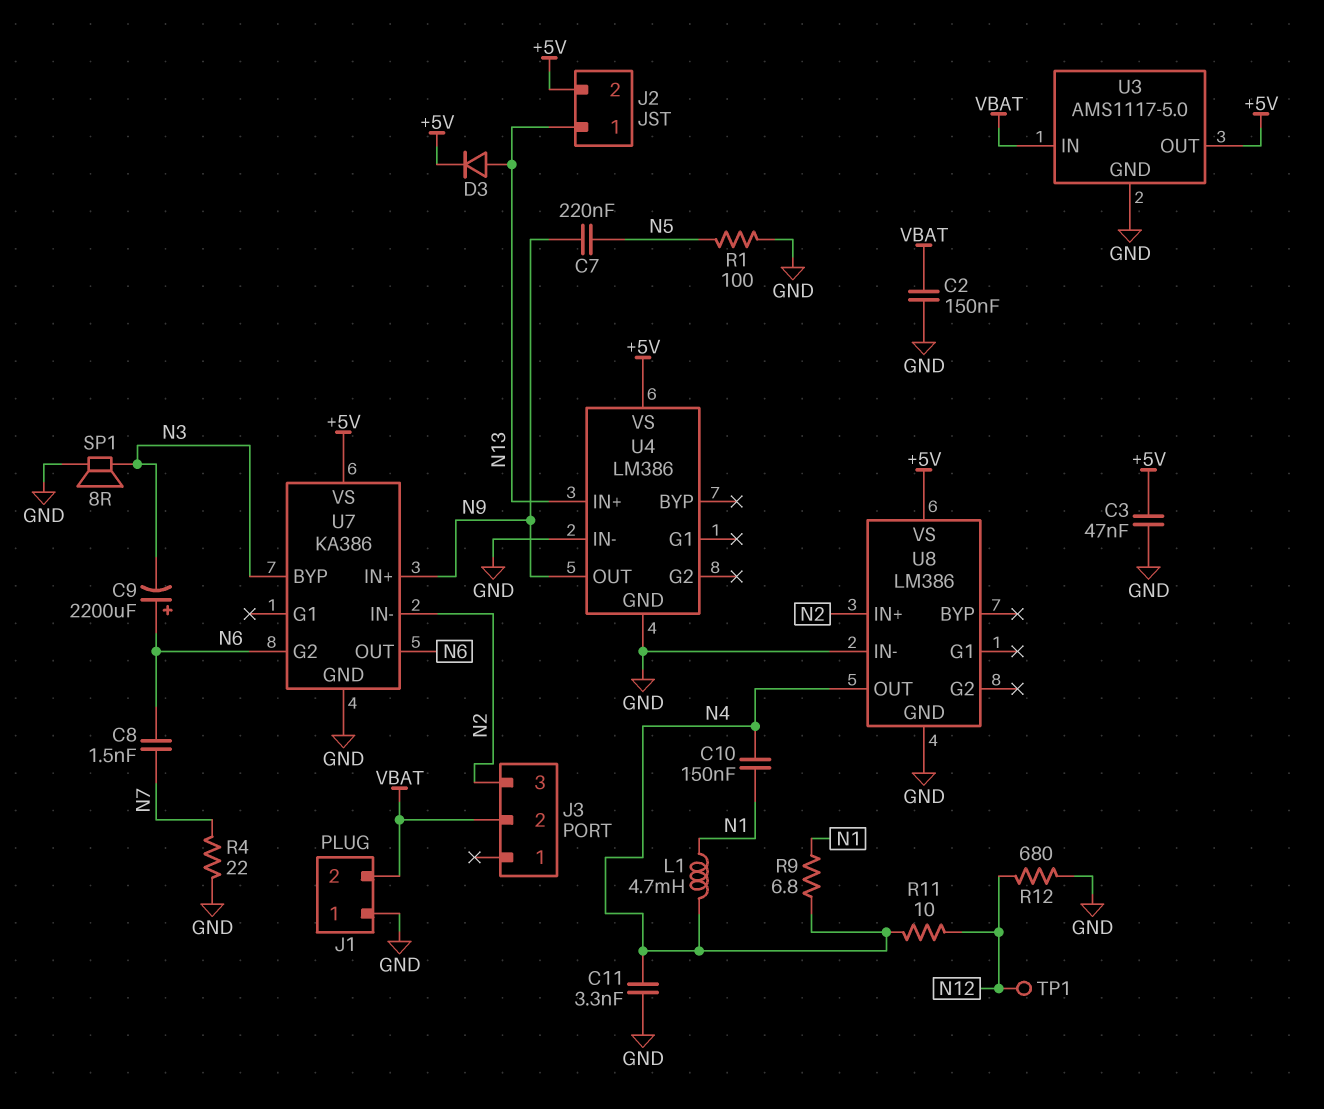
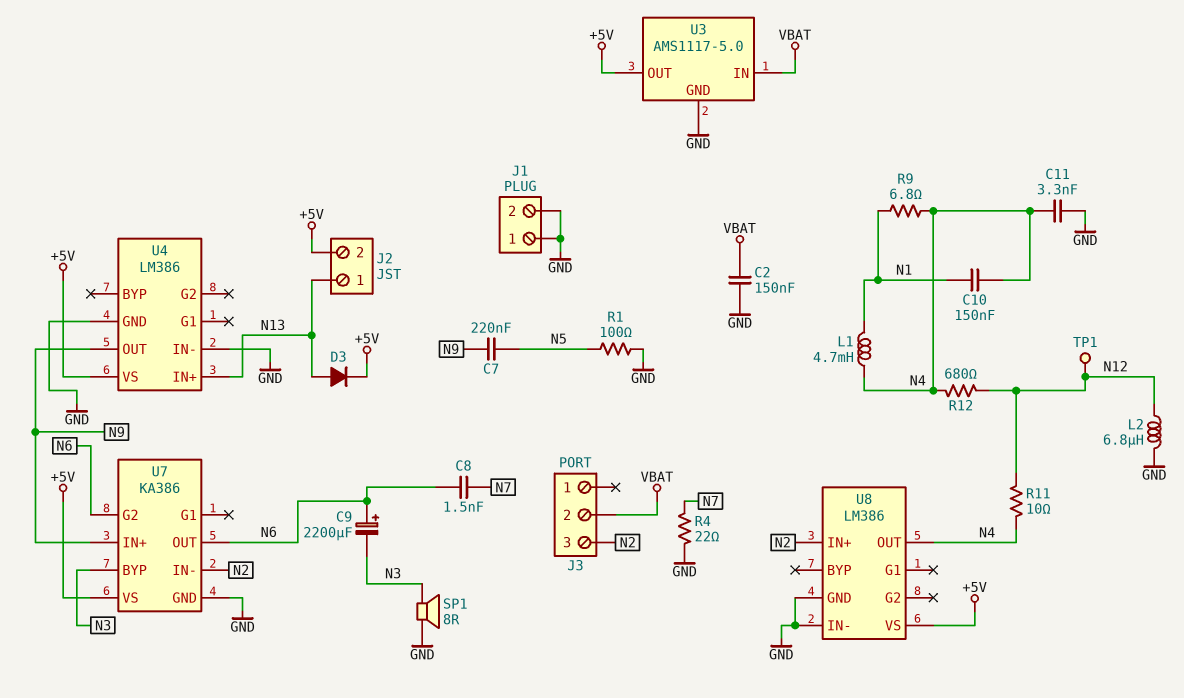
C3: 47nF (+5V, GND) -> none
J1 pin 2: VBAT -> GND
L2: none -> 6.8uH (GND, N12)
R12: 680 (GND, N12) -> 680 (N4, N12)

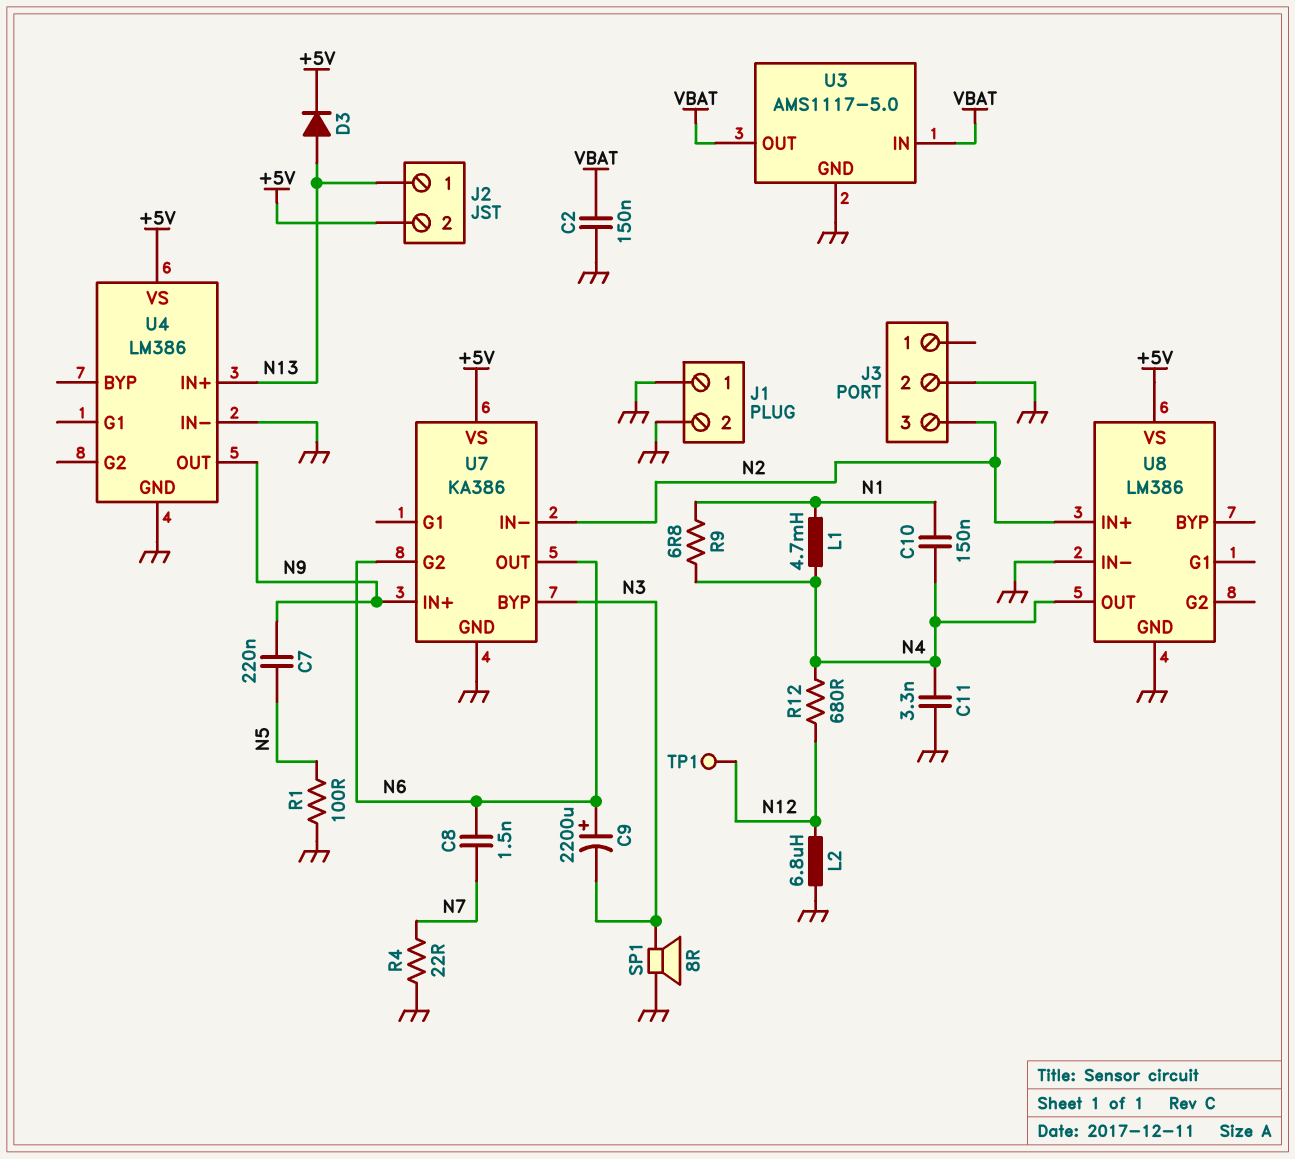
J3 pin 2: VBAT -> GND
R11: 10 (N4, N12) -> none
U3 pin OUT: +5V -> VBAT

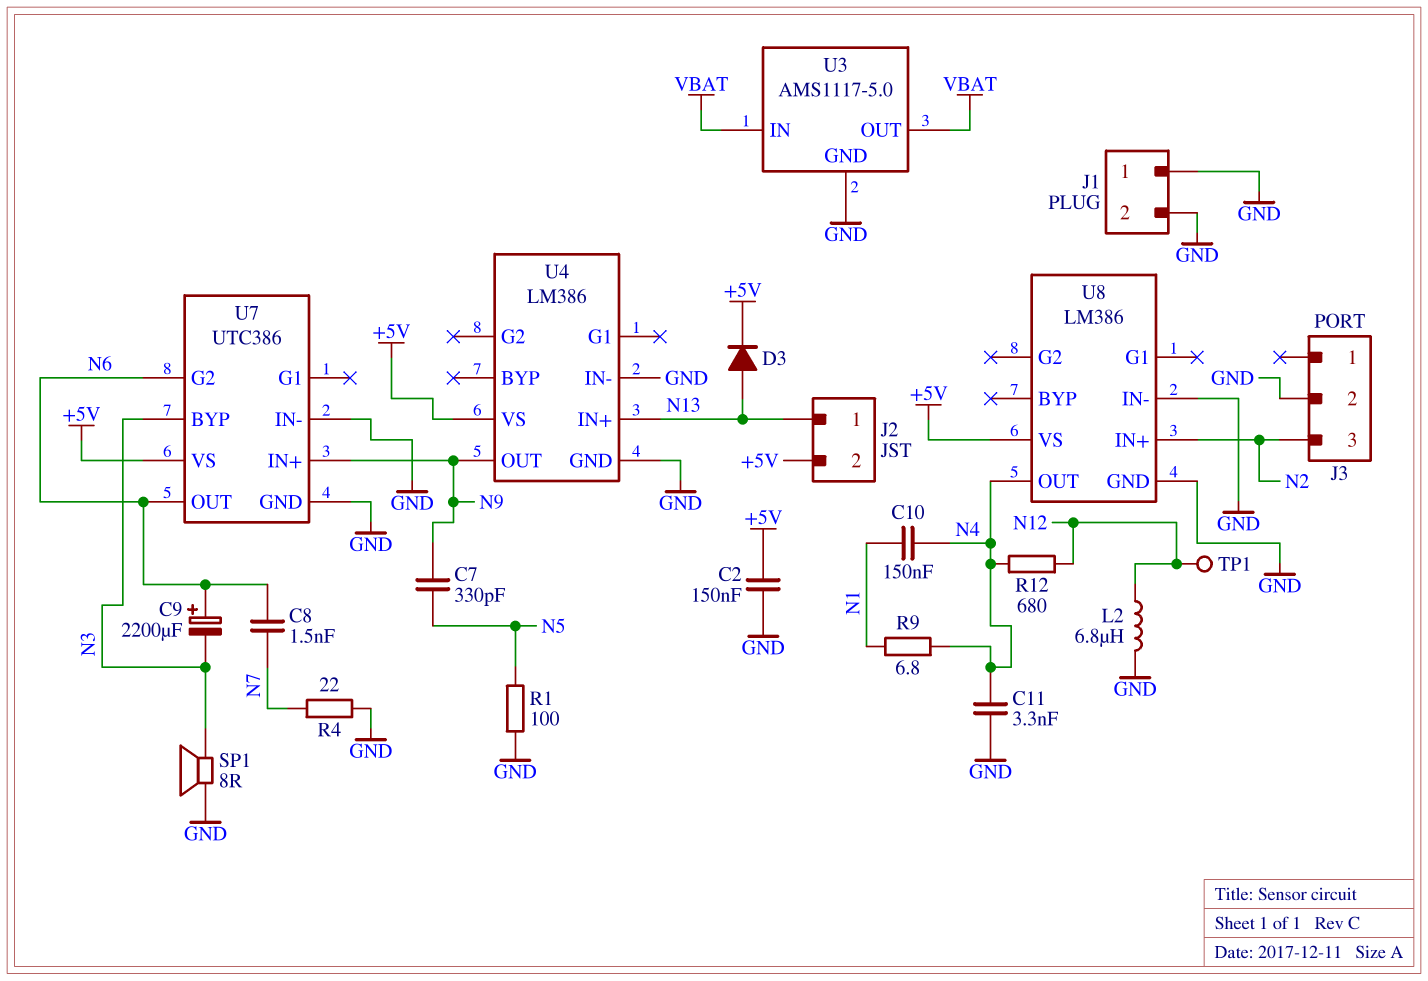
C2: 150nF (GND, VBAT) -> 150nF (+5V, GND)
C7: 220nF (N5, N9) -> 330pF (N5, N9)
L1: 4.7mH (N1, N4) -> none
U7: KA386 -> UTC386
U7 pin IN-: N2 -> GND

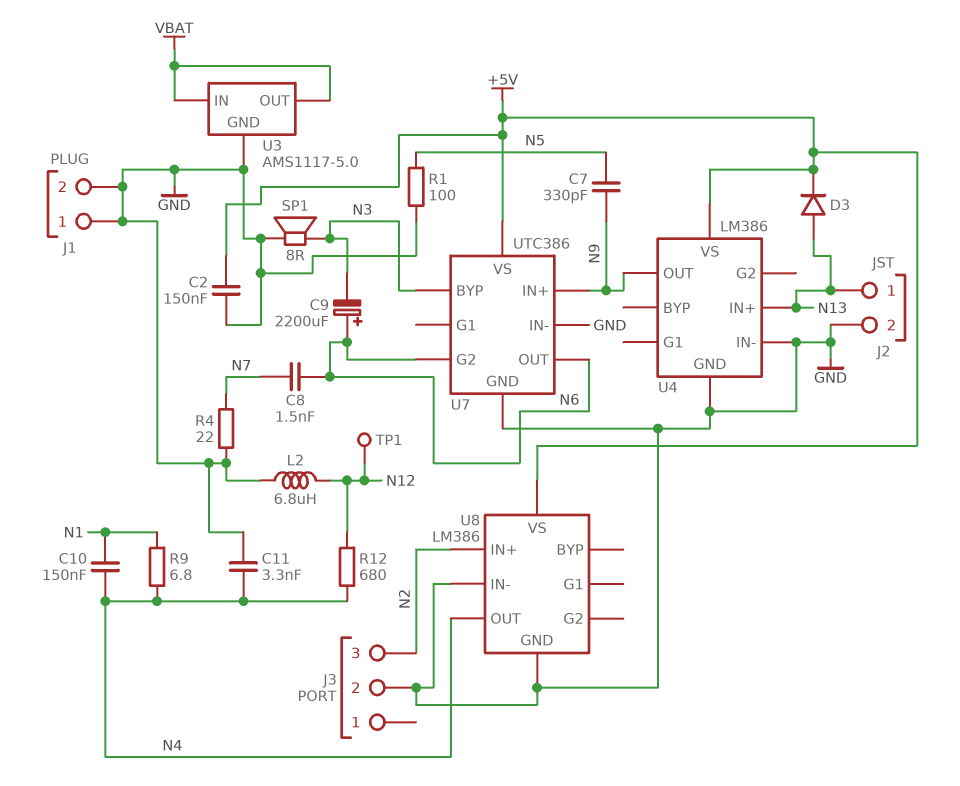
J2 pin 2: +5V -> GND

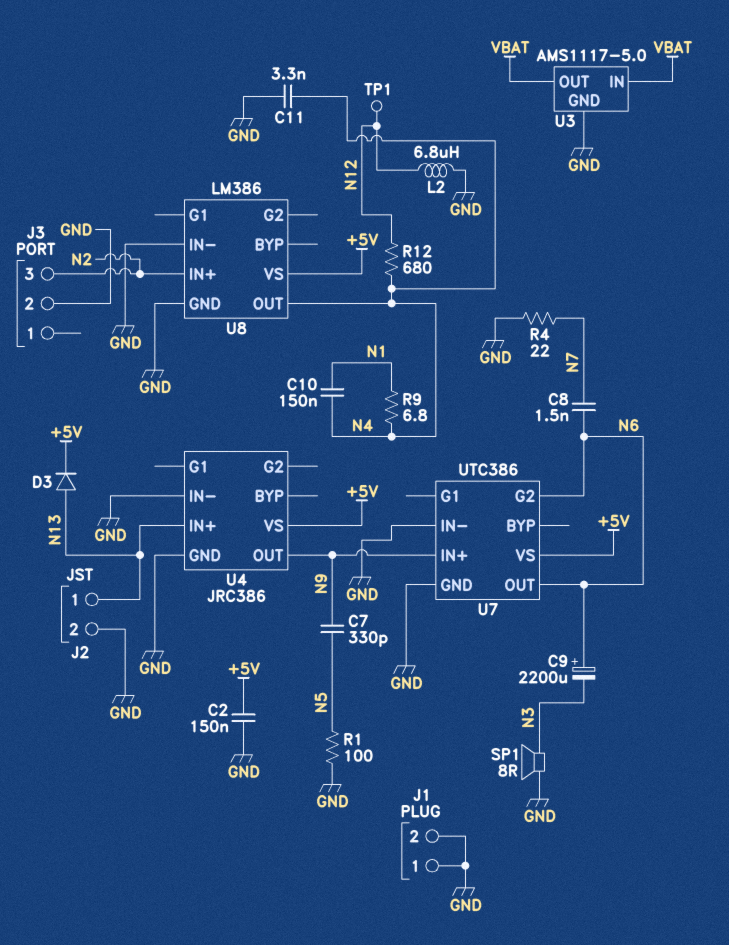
U4: LM386 -> JRC386
U7 pin BYP: N3 -> none

